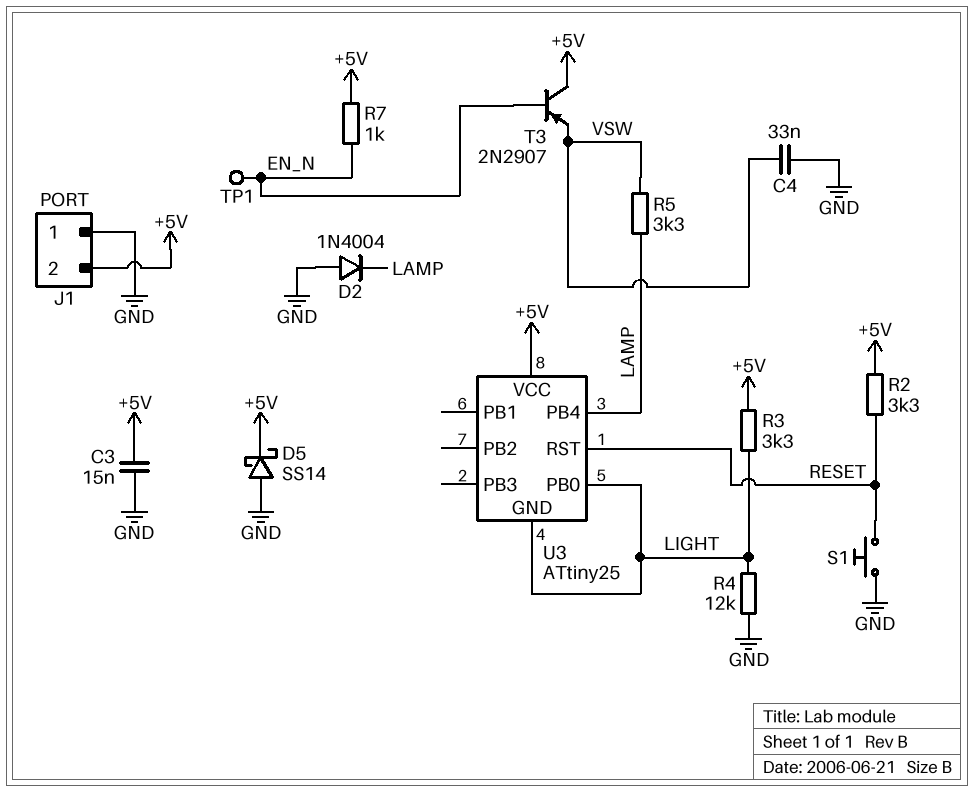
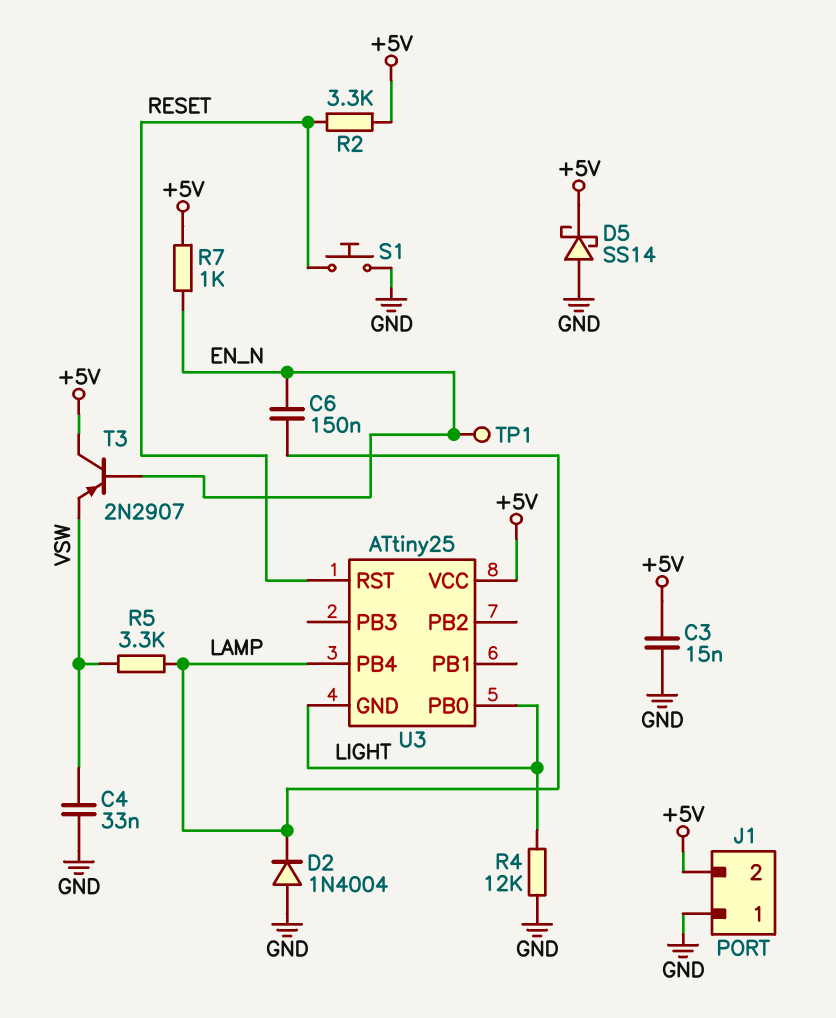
C6: none -> 150nF (EN_N, LAMP)
R3: 3.3k (+5V, LIGHT) -> none

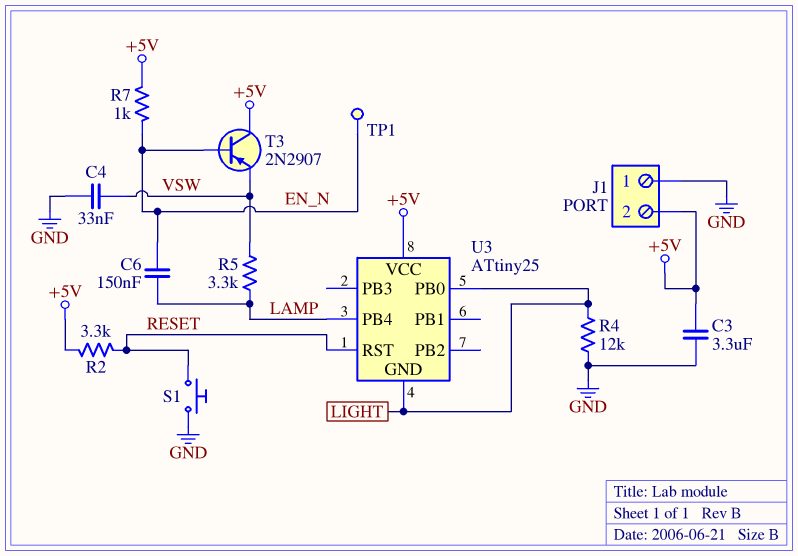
C3: 15nF (+5V, GND) -> 3.3uF (+5V, GND)
D2: diode 1N4004 (A GND, K LAMP) -> none
D5: schottky SS14 (A GND, K +5V) -> none

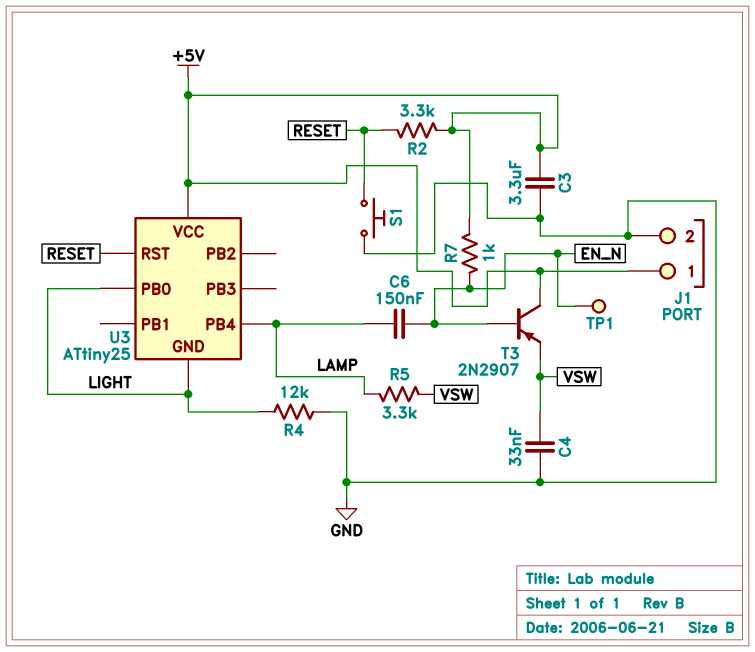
J1 pin 1: GND -> +5V
J1 pin 2: +5V -> GND

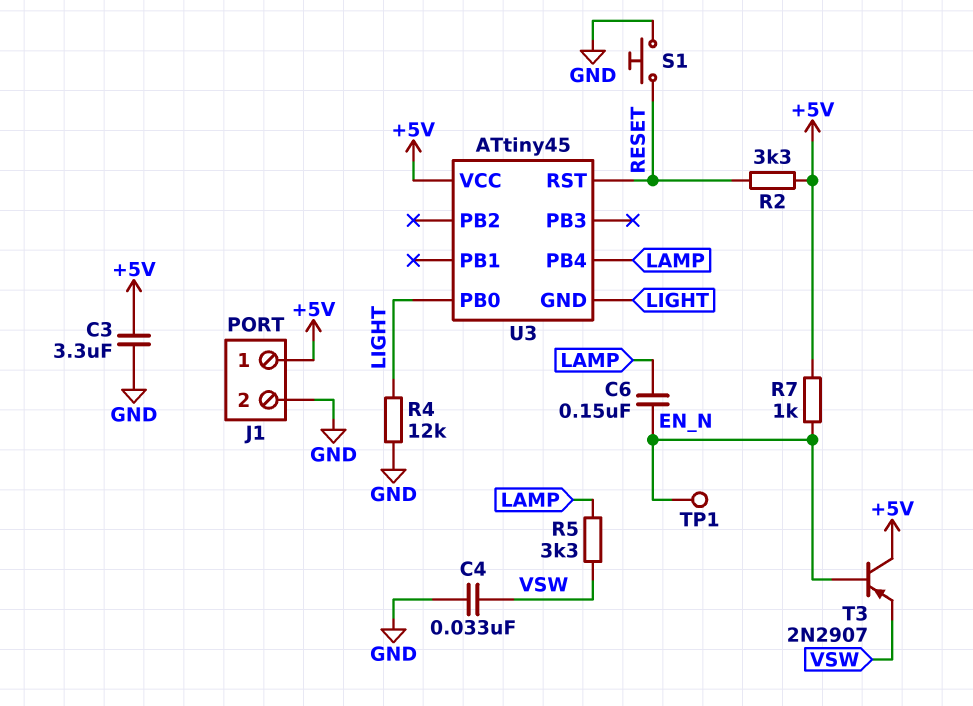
U3: ATtiny25 -> ATtiny45

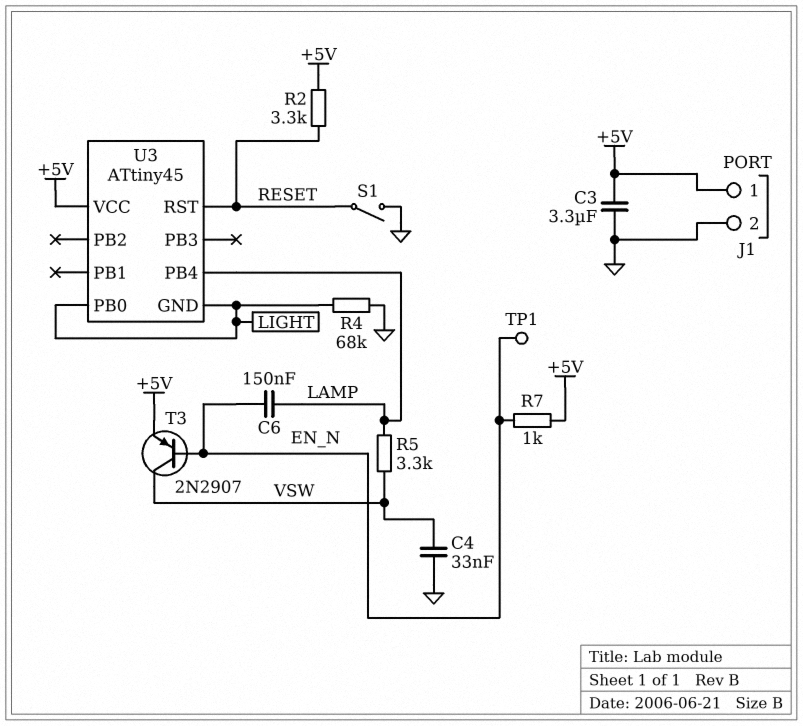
R4: 12k (GND, LIGHT) -> 68k (GND, LIGHT)
S1: button (GND, RESET) -> switch (GND, RESET)
T3: PNP 2N2907 (B EN_N, C +5V, E VSW) -> PNP 2N2907 (B EN_N, C VSW, E +5V)

